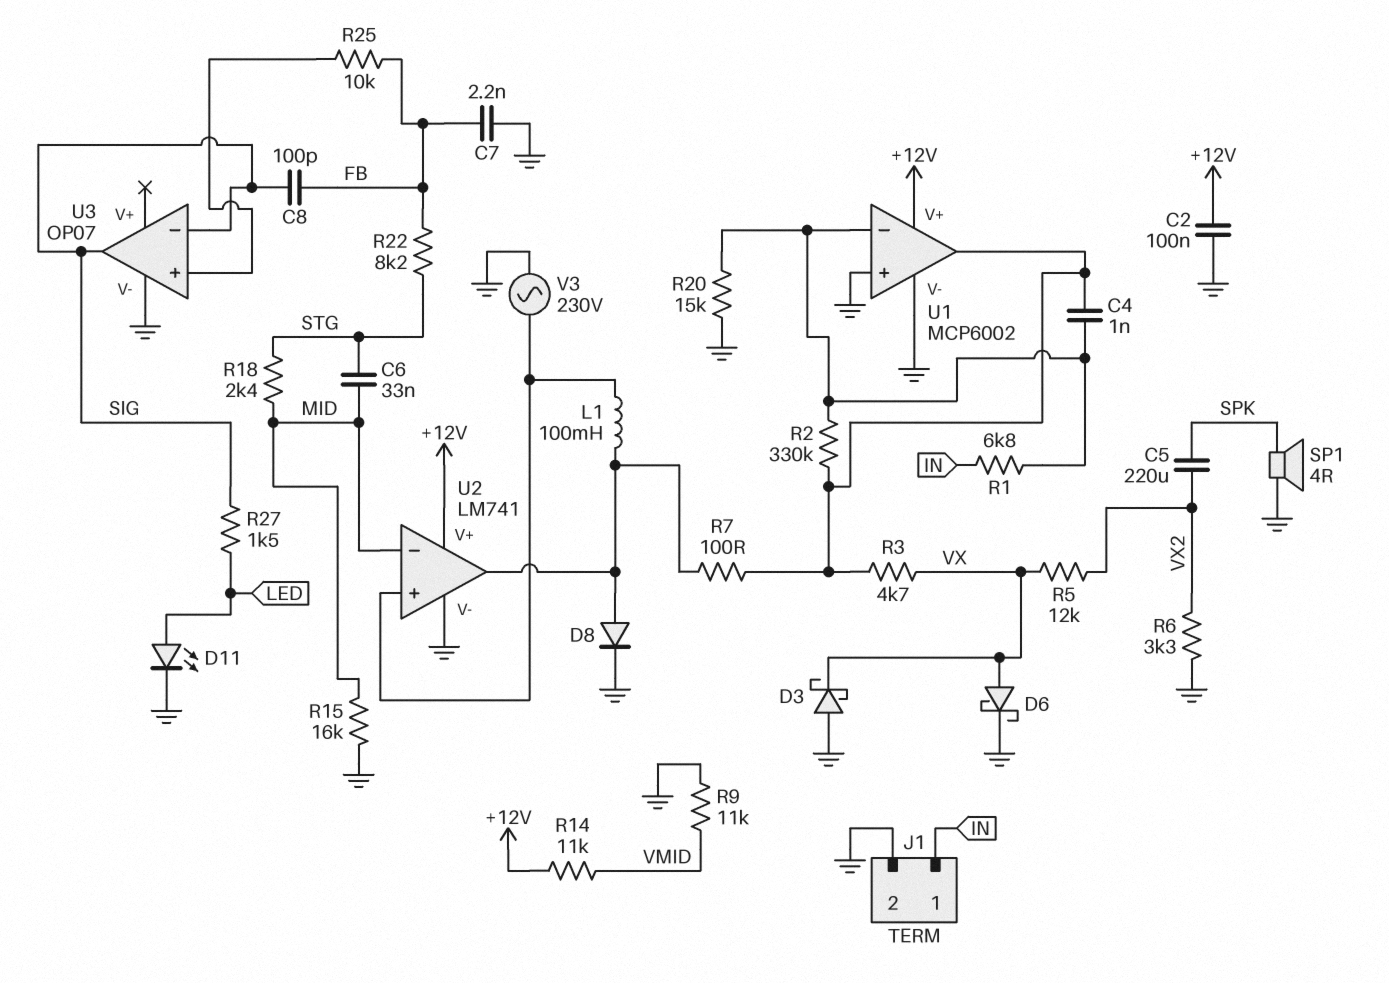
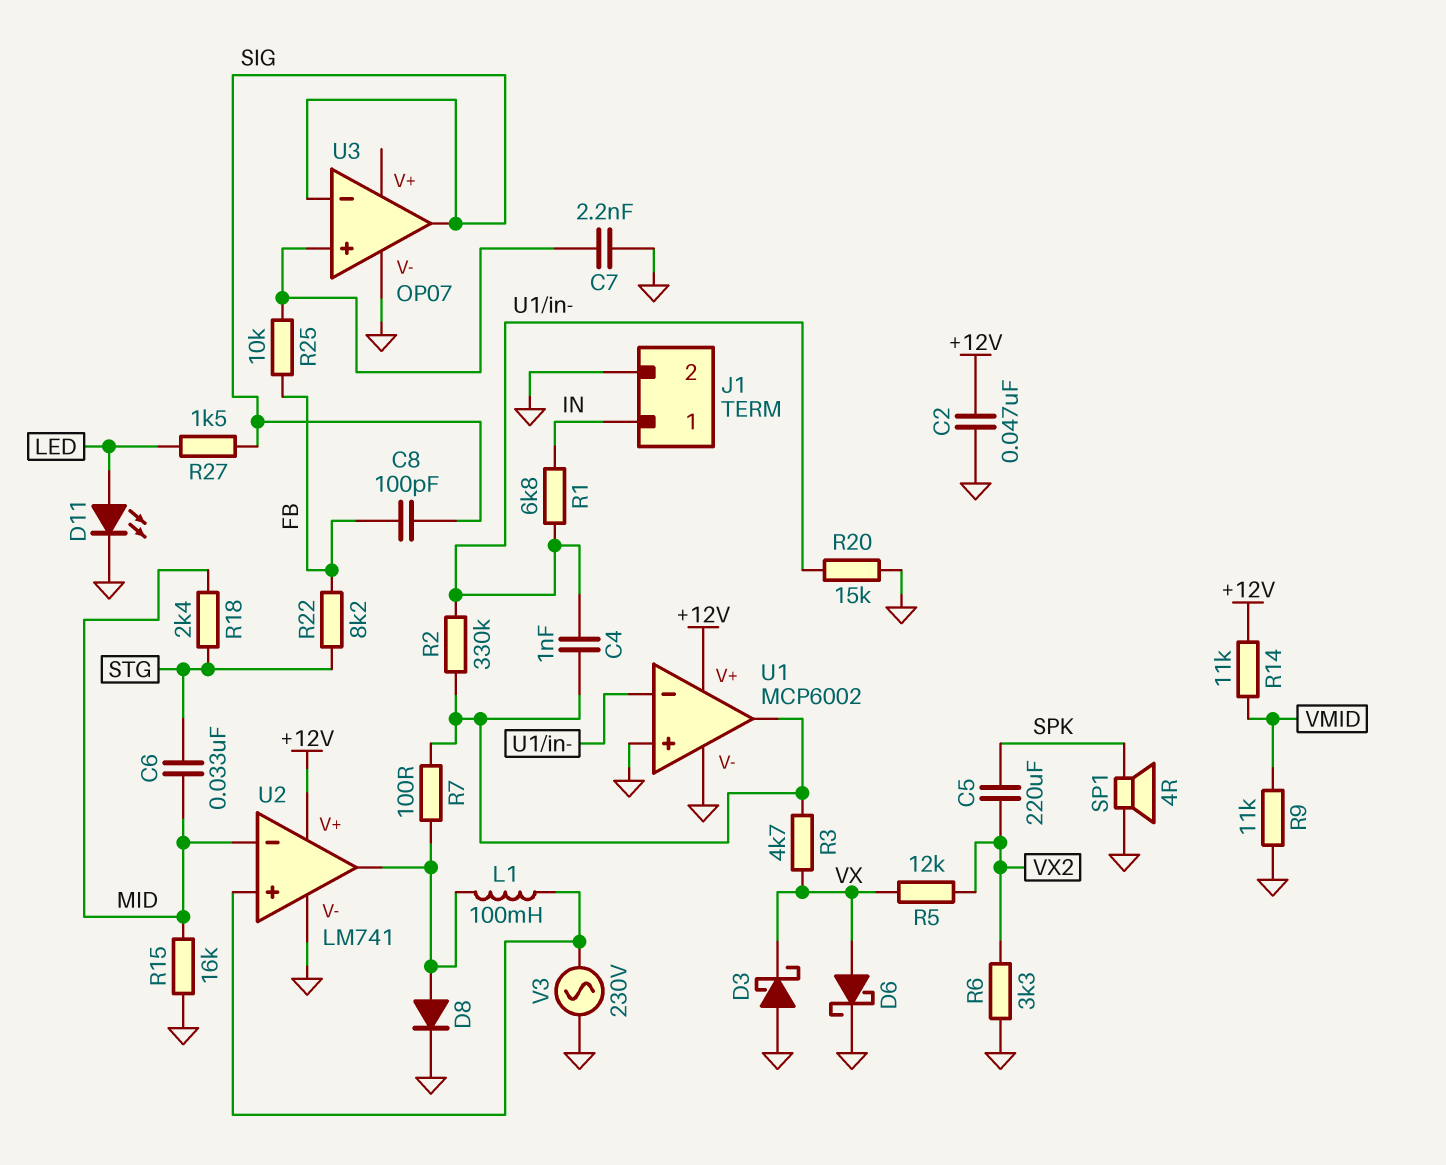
C2: 100nF (+12V, GND) -> 47nF (+12V, GND)
C7: 2.2nF (FB, GND) -> 2.2nF (GND, U3/in+)

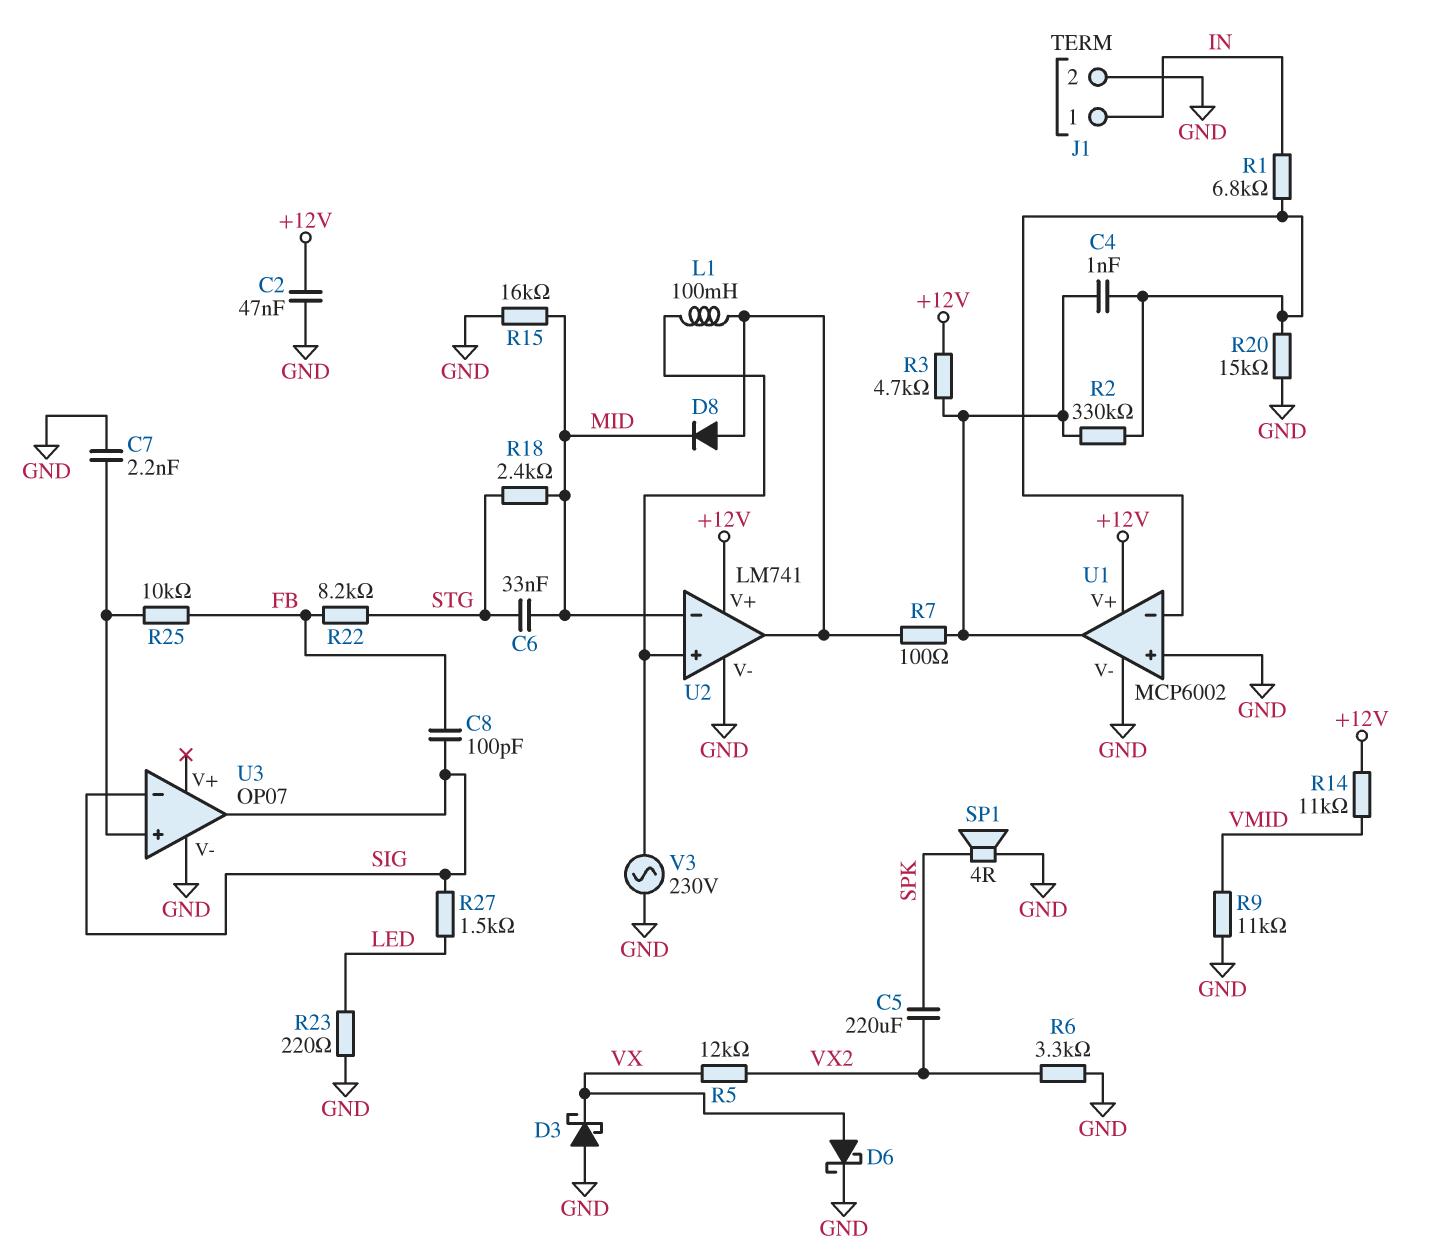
D8: diode (A U2/out, K GND) -> diode (A U2/out, K MID)
D11: LED (A LED, K GND) -> none
R3: 4.7k (U1/out, VX) -> 4.7k (+12V, U1/out)
R23: none -> 220 (GND, LED)

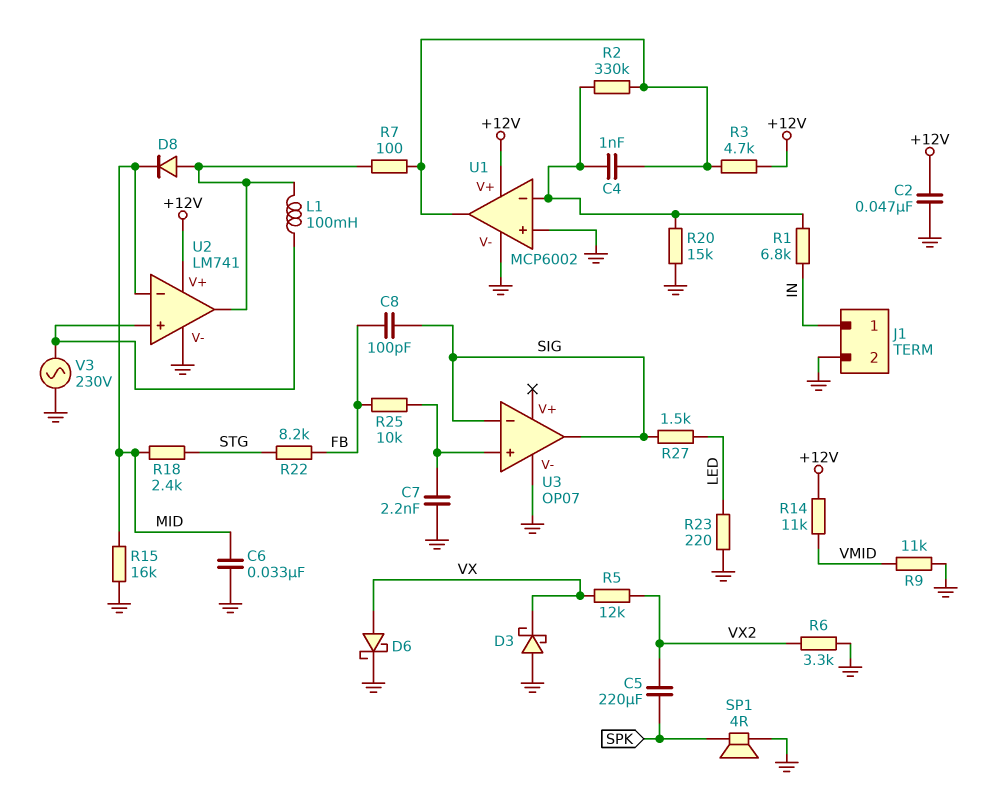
C6: 33nF (MID, STG) -> 33nF (GND, MID)

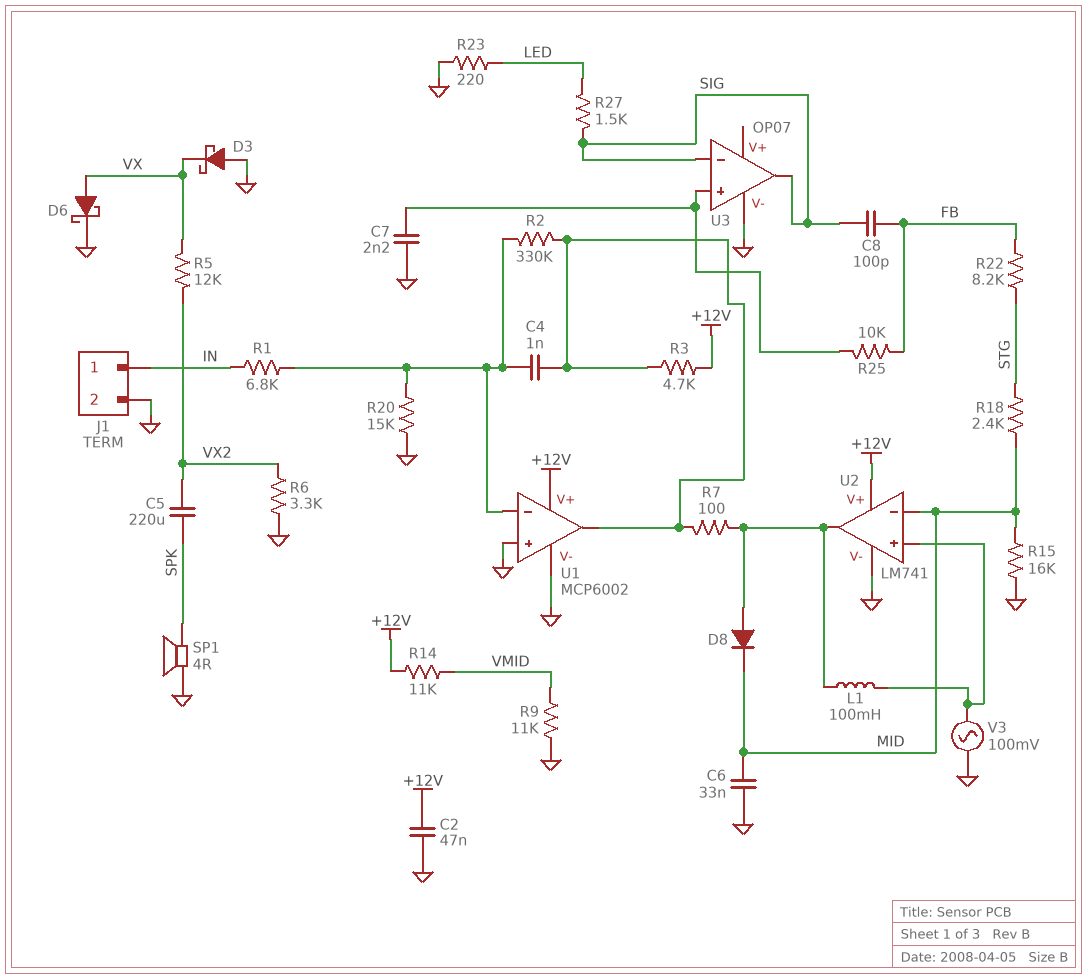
V3: AC 230V (GND, U2/in+) -> AC 100mV (GND, U2/in+)

